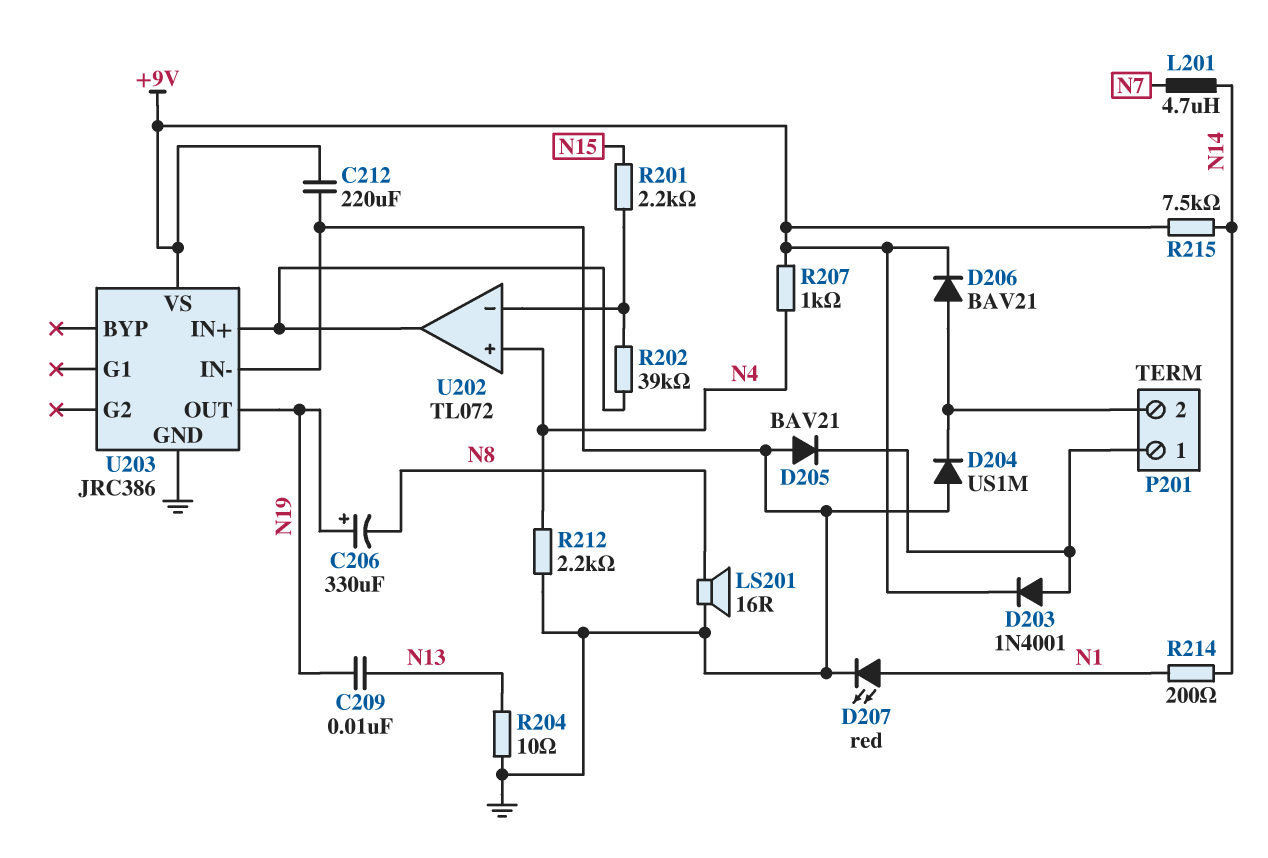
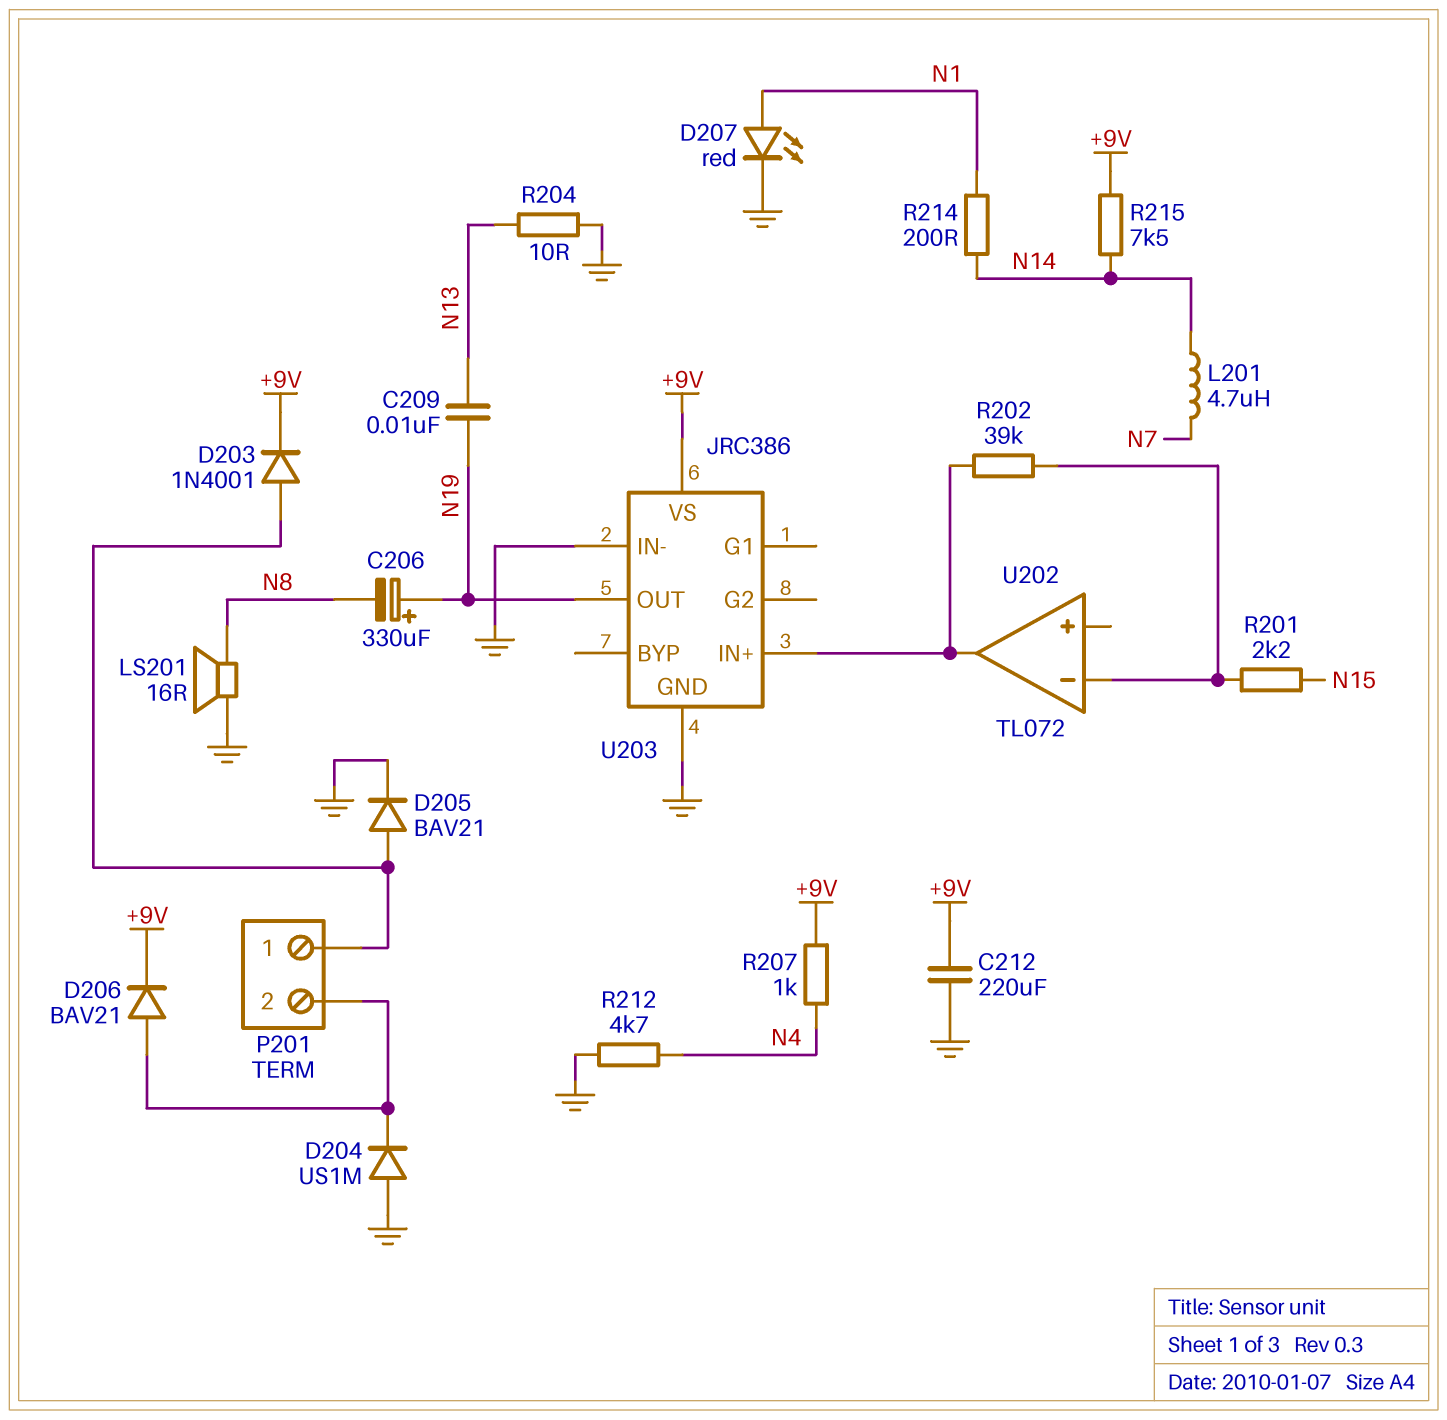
D205: diode BAV21 (A GND, K P201/1) -> diode BAV21 (A P201/1, K GND)
R212: 2.2k (GND, N4) -> 4.7k (GND, N4)
U202 pin in+: N4 -> none

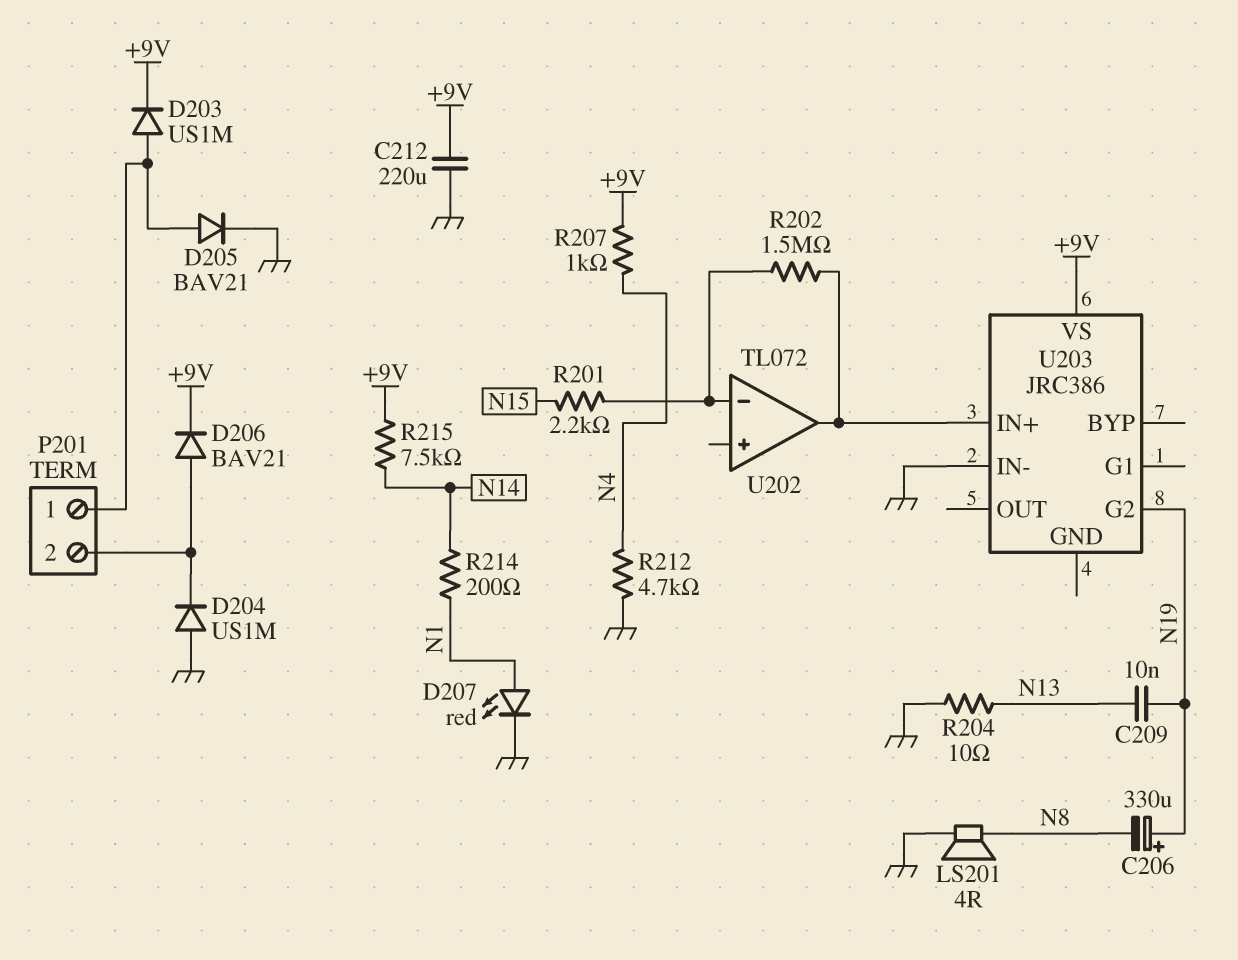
D203: diode 1N4001 (A P201/1, K +9V) -> diode US1M (A P201/1, K +9V)
L201: 4.7uH (N7, N14) -> none
LS201: speaker 16R (GND, N8) -> speaker 4R (GND, N8)
R202: 39k (U202/in-, U202/out) -> 1.5M (U202/in-, U202/out)
U203 pin G2: none -> N19
U203 pin GND: GND -> none
U203 pin OUT: N19 -> none

